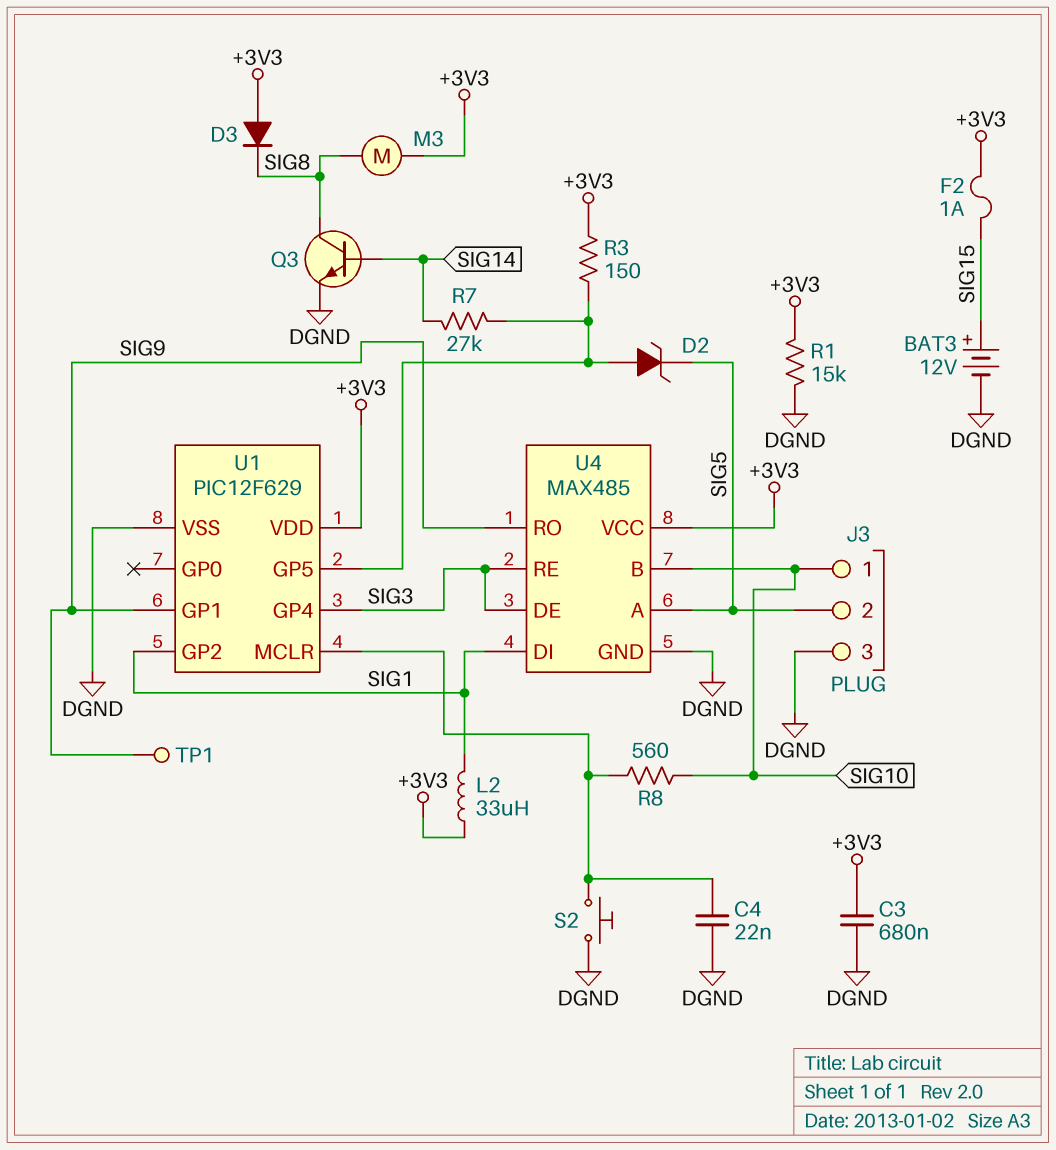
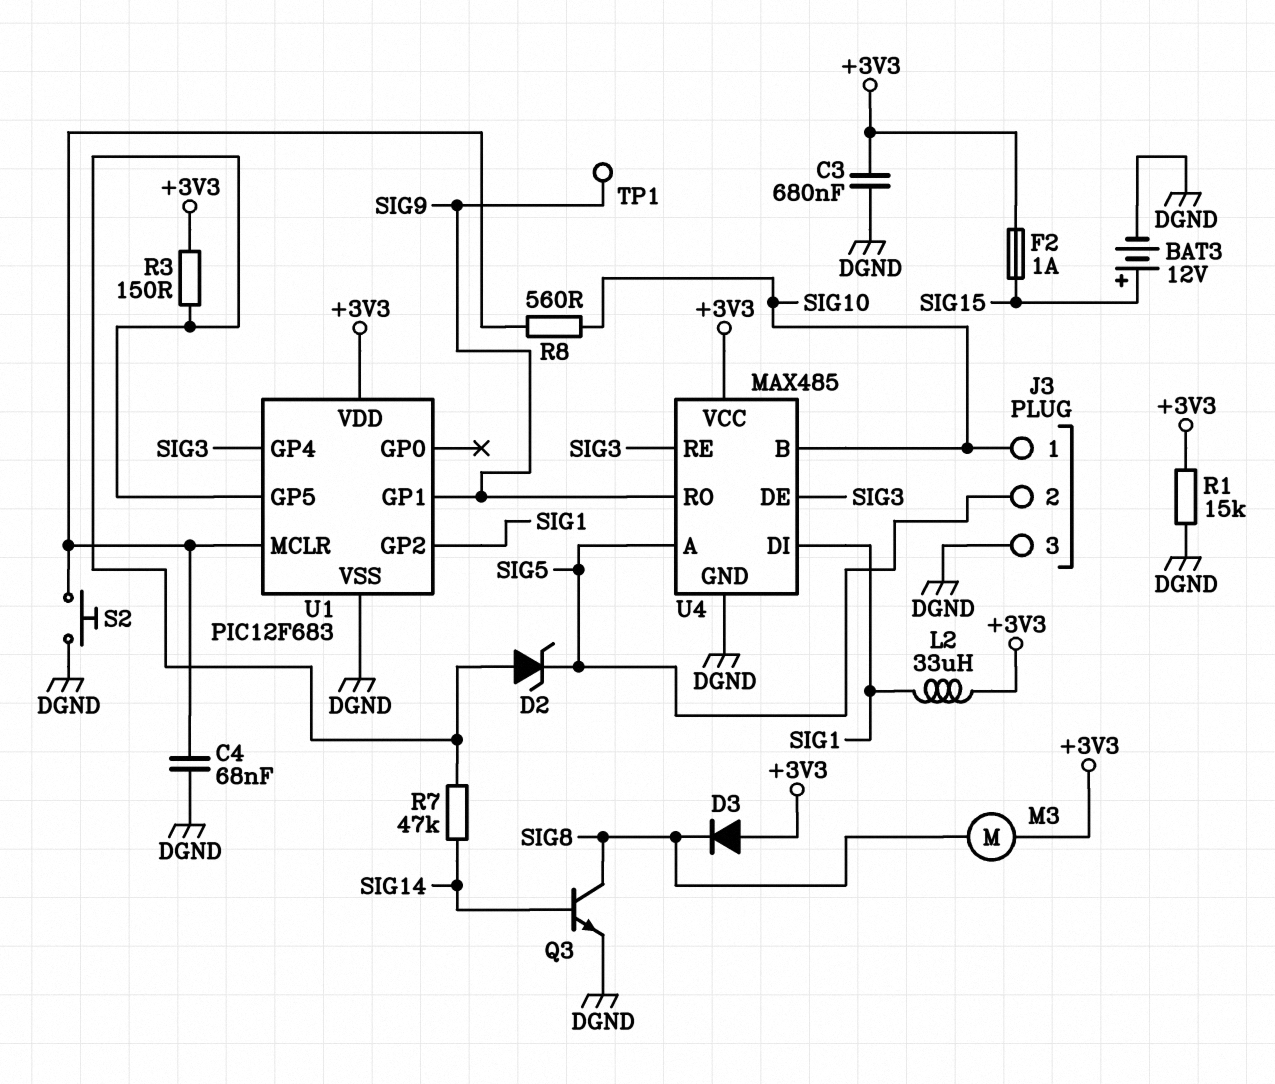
C4: 22nF (DGND, U1/MCLR) -> 68nF (DGND, U1/MCLR)
R7: 27k (SIG14, U1/GP5) -> 47k (SIG14, U1/GP5)
U1: PIC12F629 -> PIC12F683

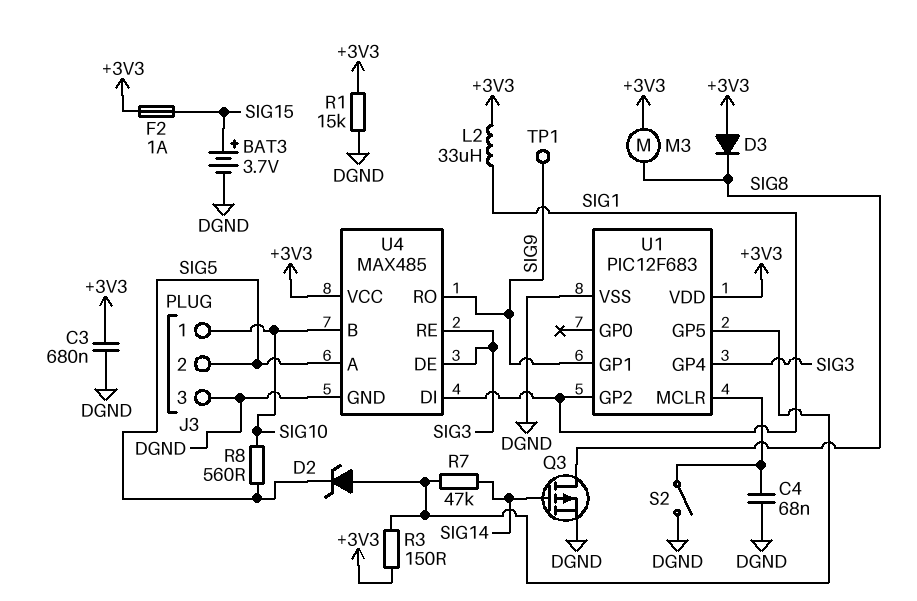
BAT3: 12V (plus SIG15, minus DGND) -> 3.7V (plus SIG15, minus DGND)
Q3: NPN (B SIG14, C SIG8, E DGND) -> PMOS (G SIG14, D SIG8, S DGND)
R8: 560 (SIG10, U1/MCLR) -> 560 (SIG5, SIG10)
S2: button (DGND, U1/MCLR) -> switch (DGND, U1/MCLR)

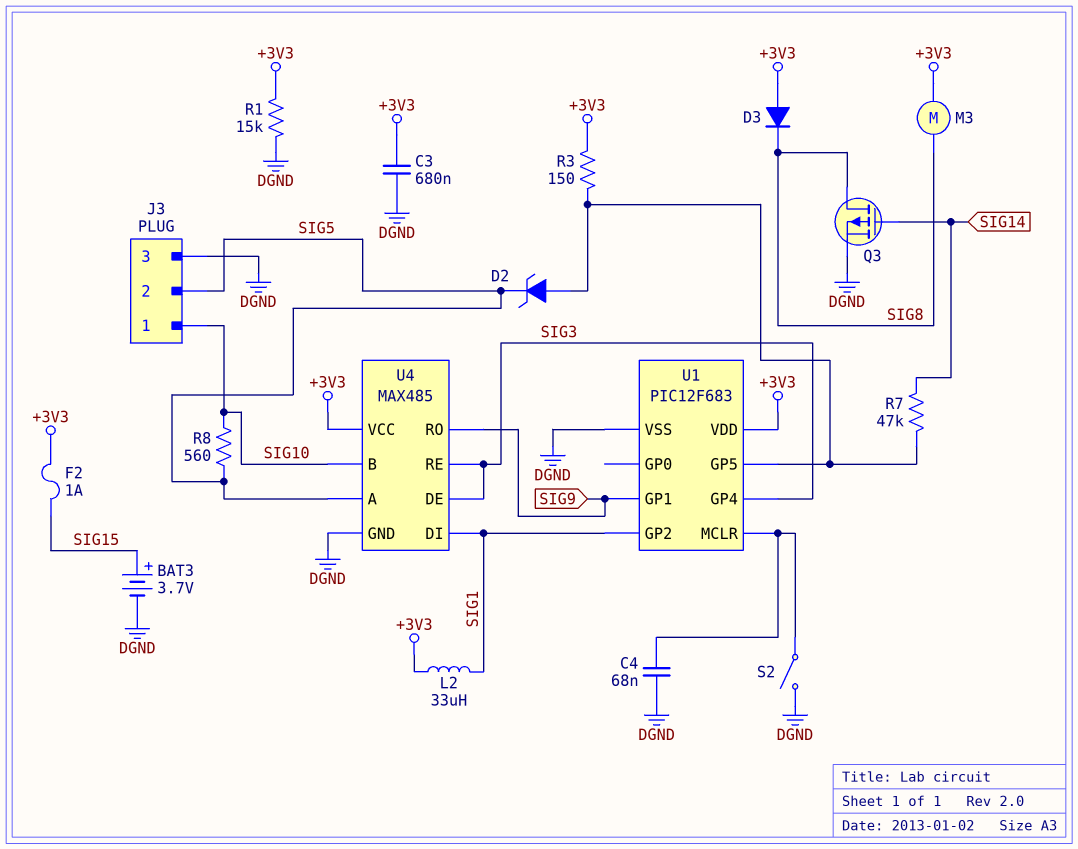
TP1: test point (SIG9) -> none

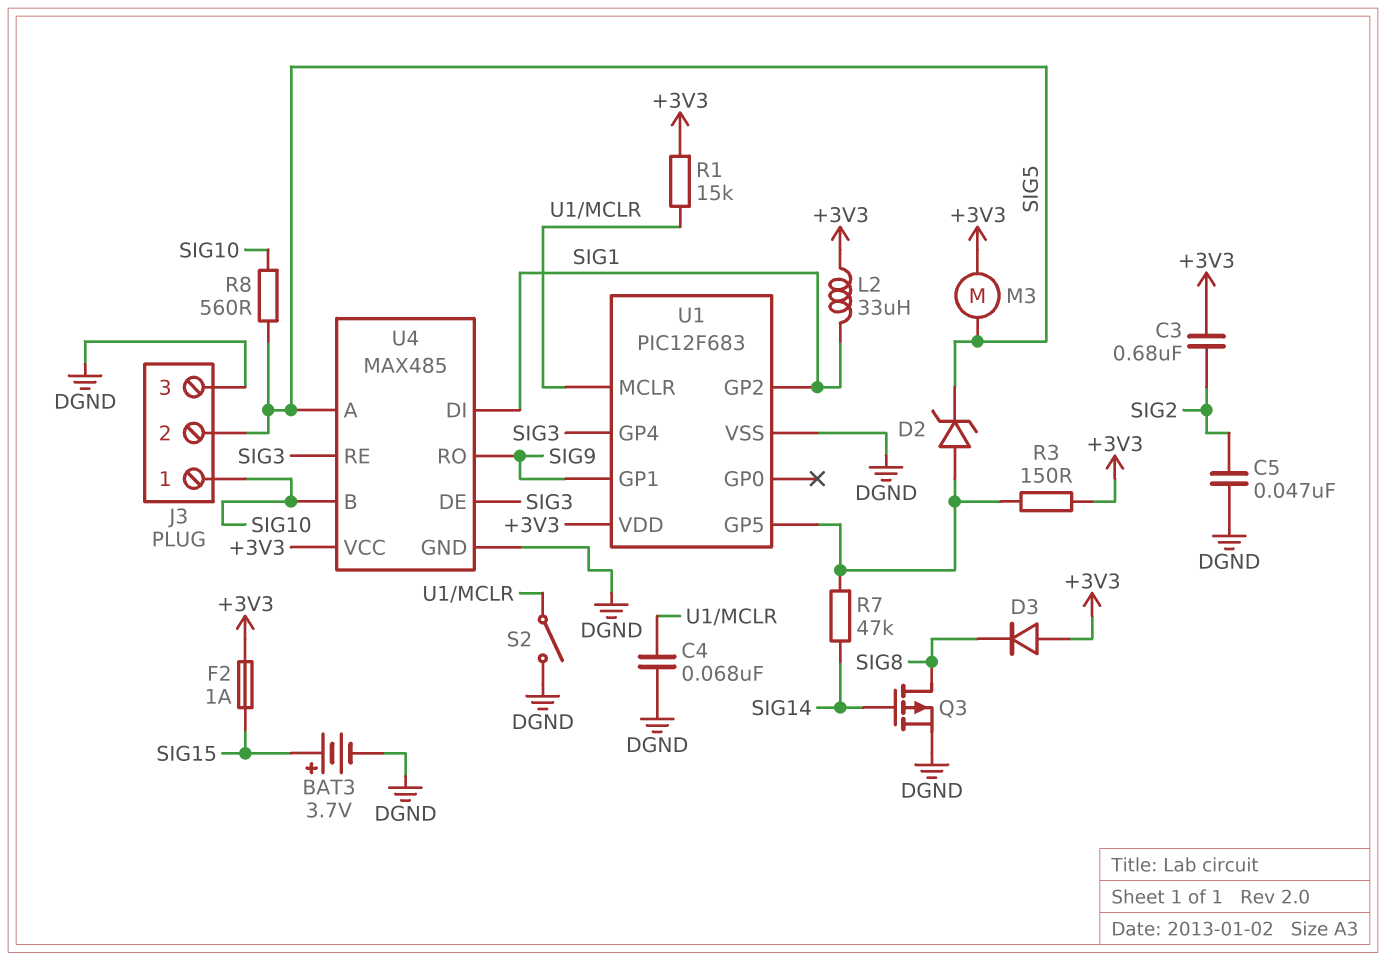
C3: 680nF (+3V3, DGND) -> 680nF (+3V3, SIG2)
C5: none -> 47nF (DGND, SIG2)
M3: motor (+3V3, SIG8) -> motor (+3V3, SIG5)
R1: 15k (+3V3, DGND) -> 15k (+3V3, U1/MCLR)

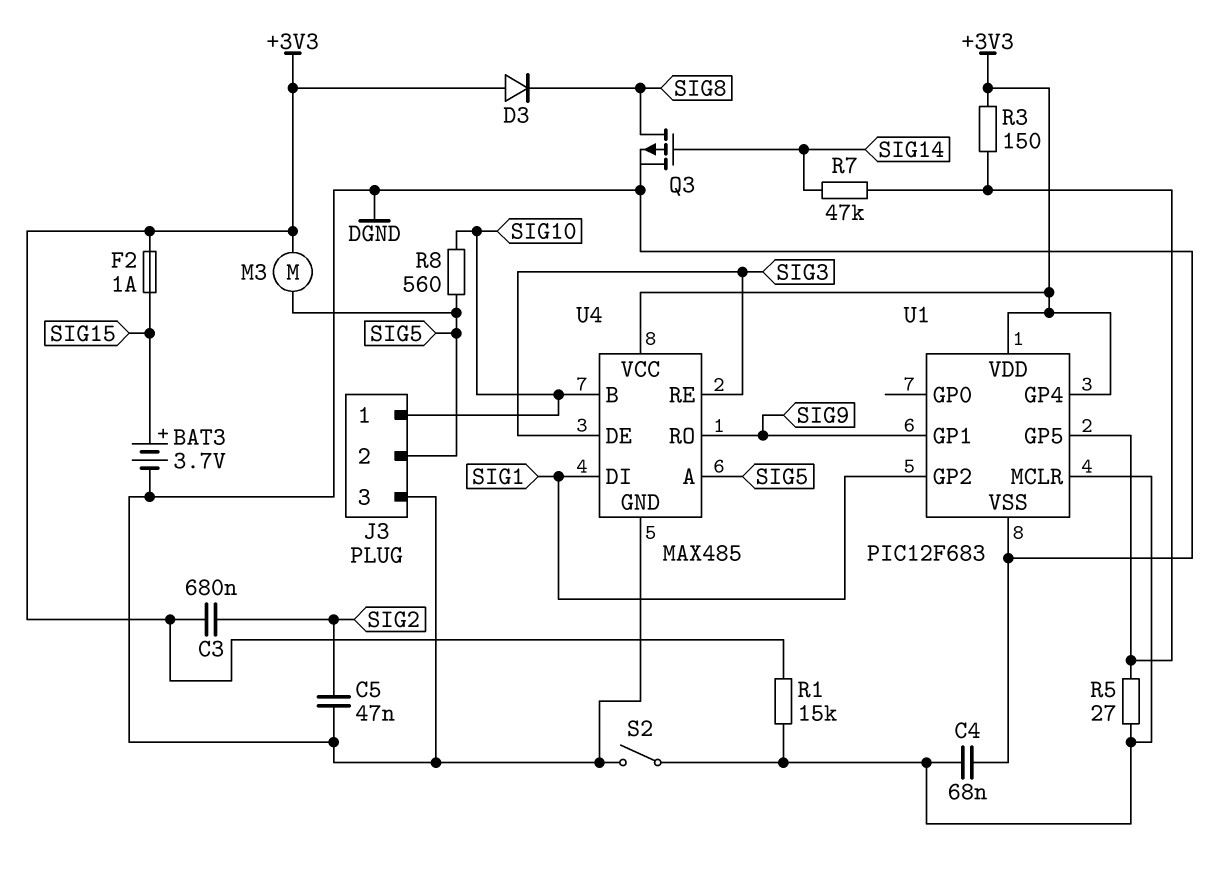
D2: zener (A U1/GP5, K SIG5) -> none
L2: 33uH (+3V3, SIG1) -> none
R5: none -> 27 (U1/GP5, U1/MCLR)
U1 pin GP4: SIG3 -> +3V3

